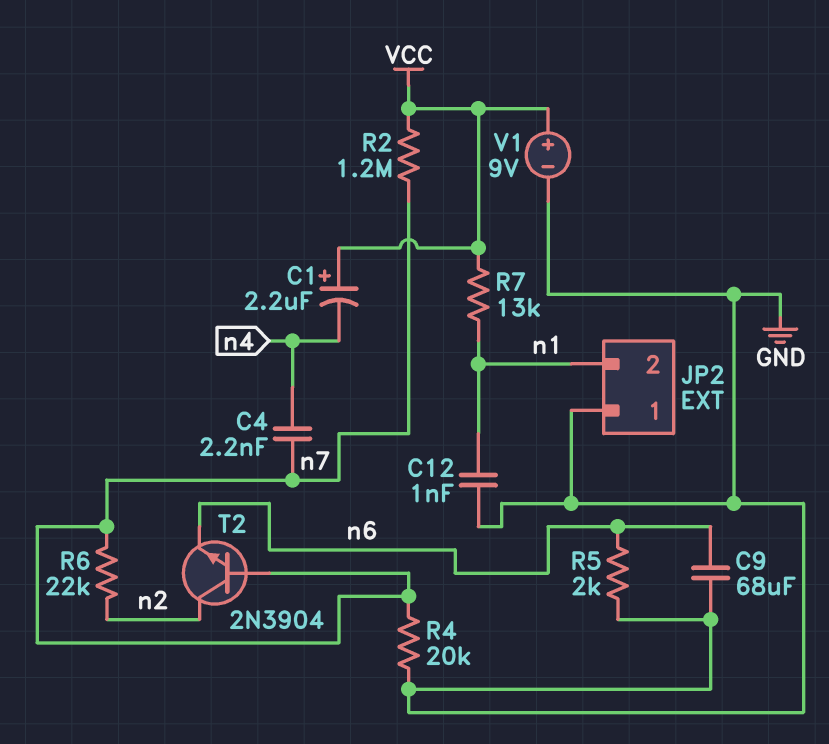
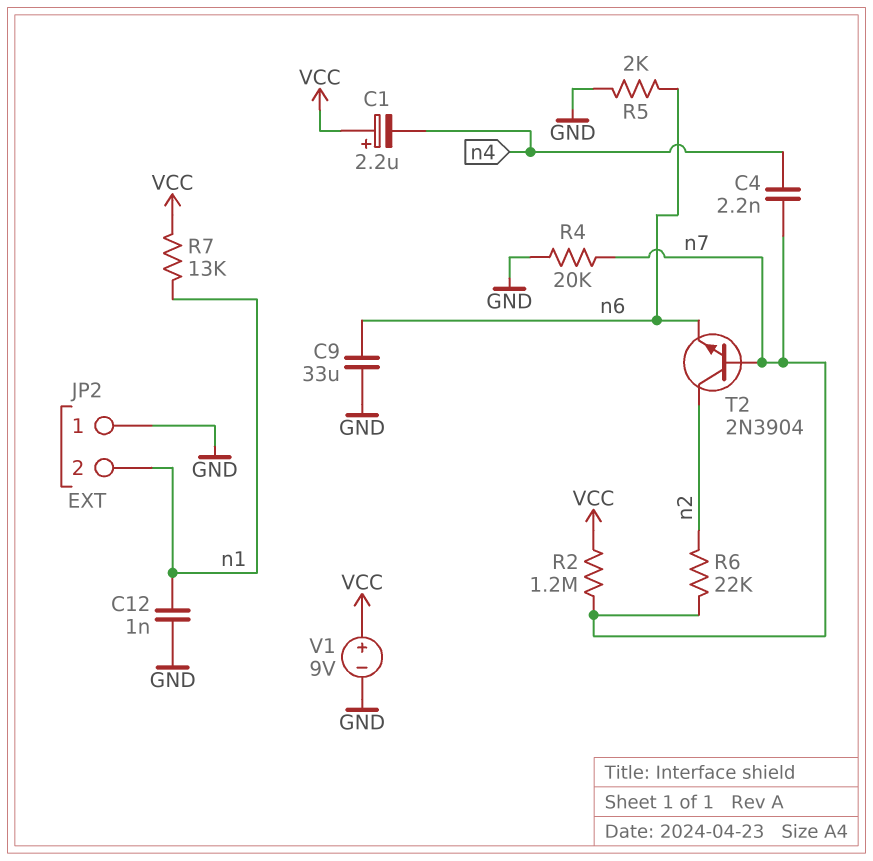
C9: 68uF (GND, n6) -> 33uF (GND, n6)

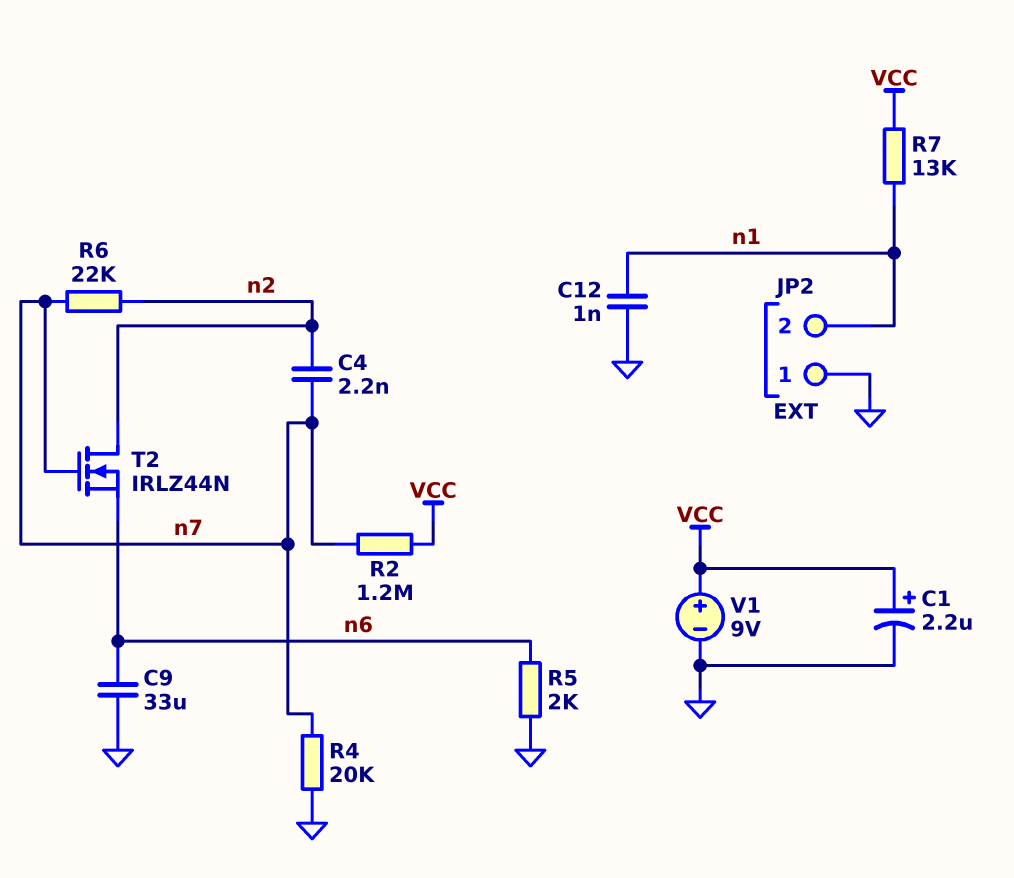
C1: 2.2uF (plus VCC, minus n4) -> 2.2uF (plus VCC, minus GND)
C4: 2.2nF (n4, n7) -> 2.2nF (n2, n7)
T2: NPN 2N3904 (B n7, C n2, E n6) -> NMOS IRLZ44N (G n7, D n2, S n6)

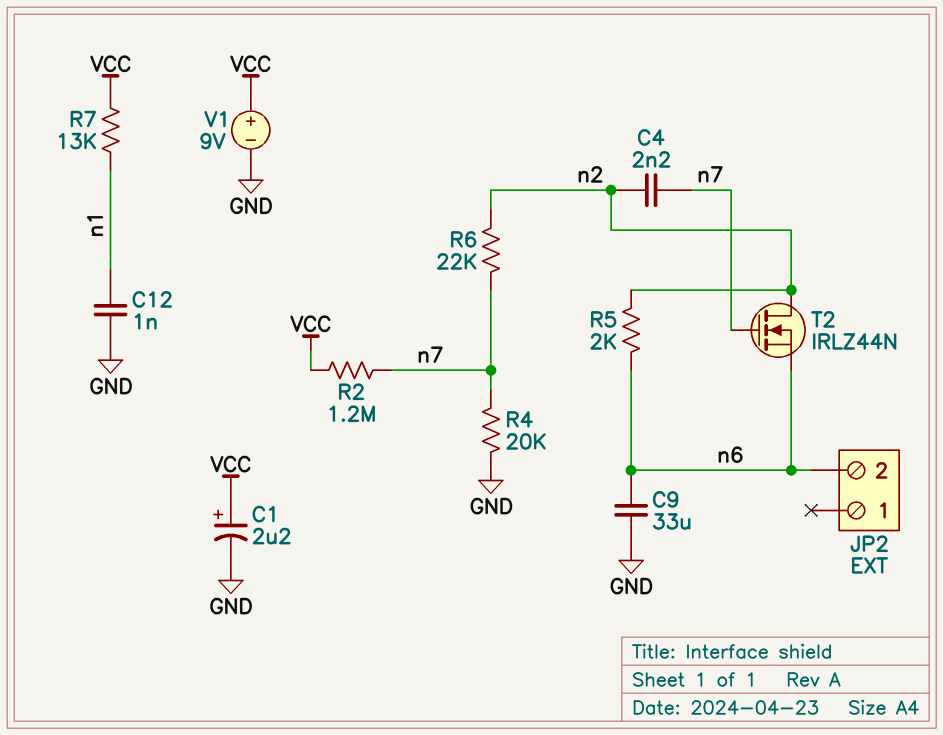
JP2 pin 1: GND -> none
JP2 pin 2: n1 -> n6
R5: 2k (GND, n6) -> 2k (n2, n6)

